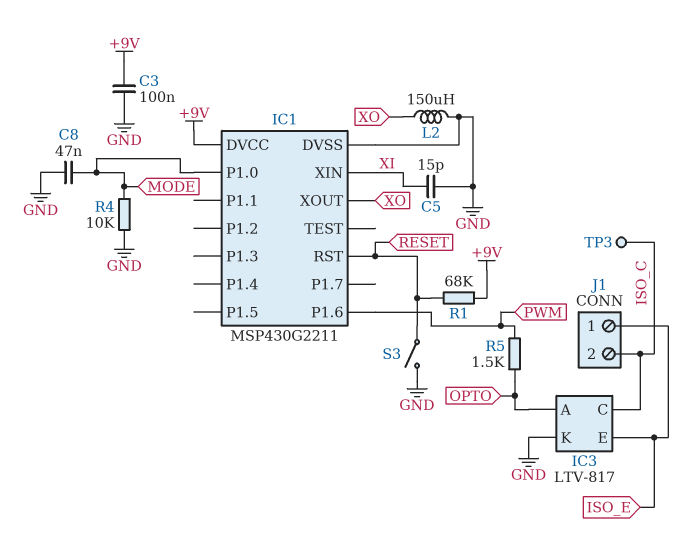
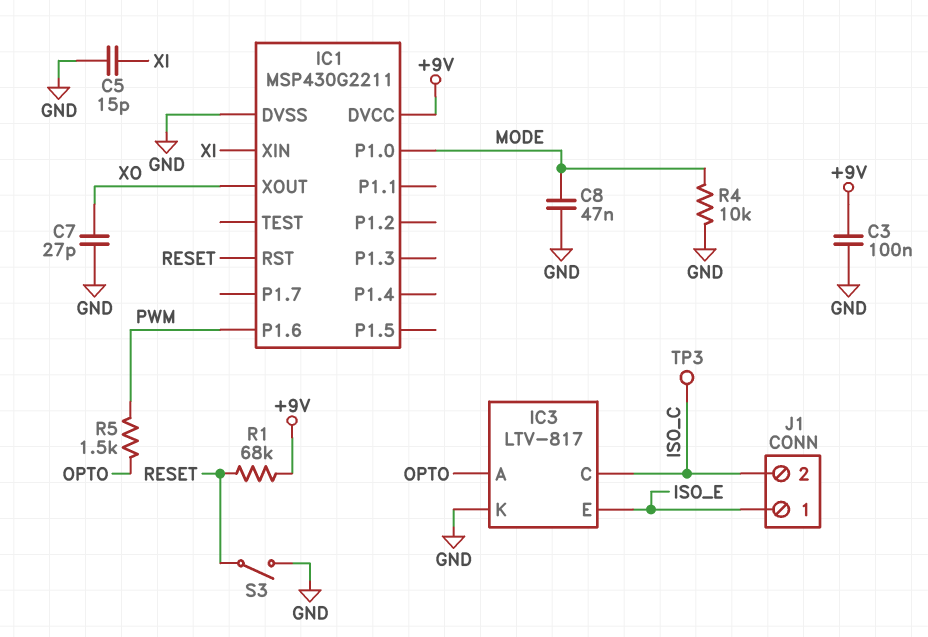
C7: none -> 27pF (GND, XO)
L2: 150uH (GND, XO) -> none

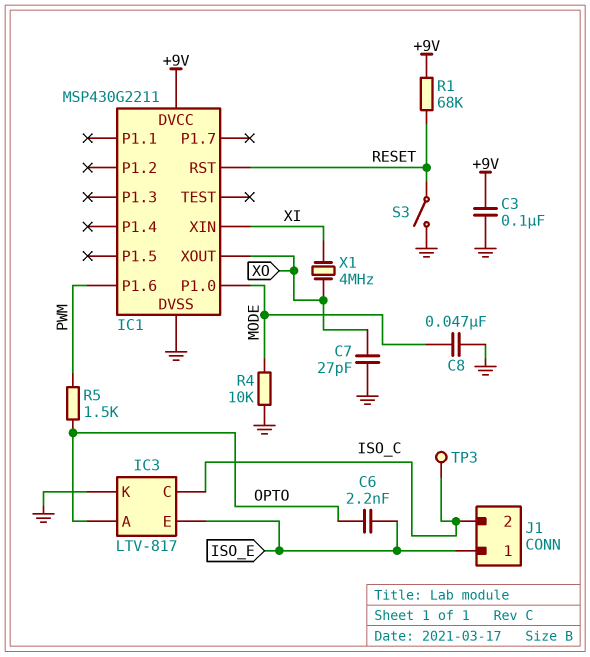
C5: 15pF (GND, XI) -> none
C6: none -> 2.2nF (ISO_E, OPTO)
X1: none -> 4MHz (XI, XO)

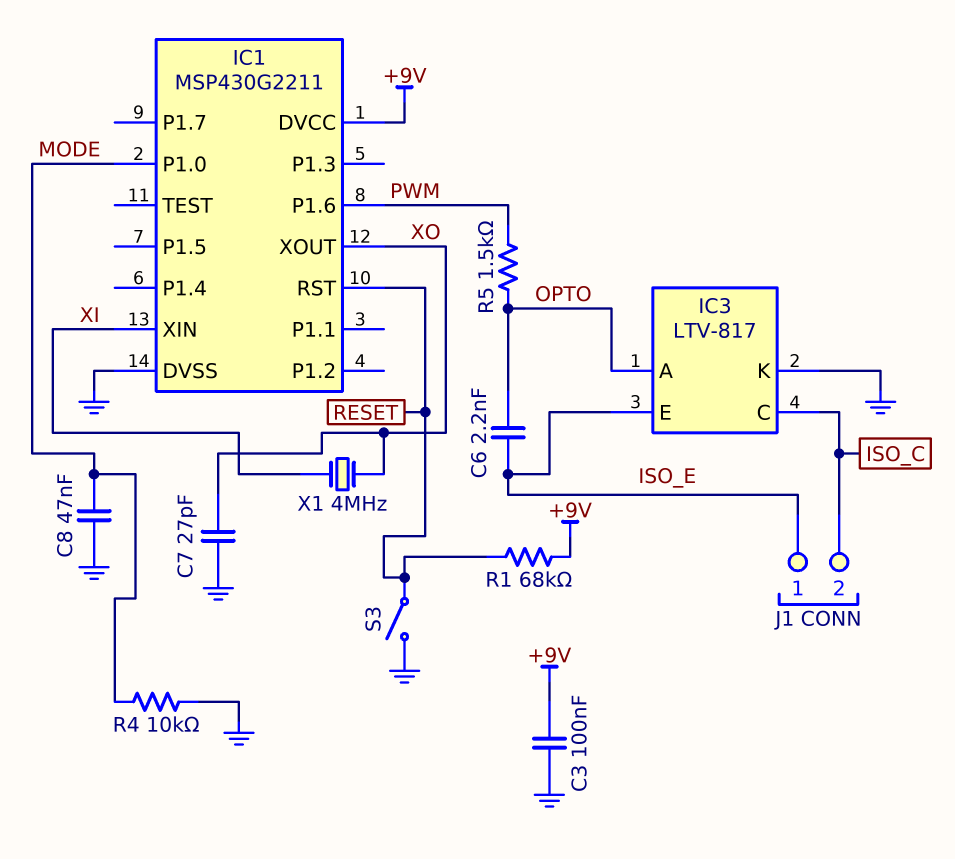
TP3: test point (ISO_C) -> none

